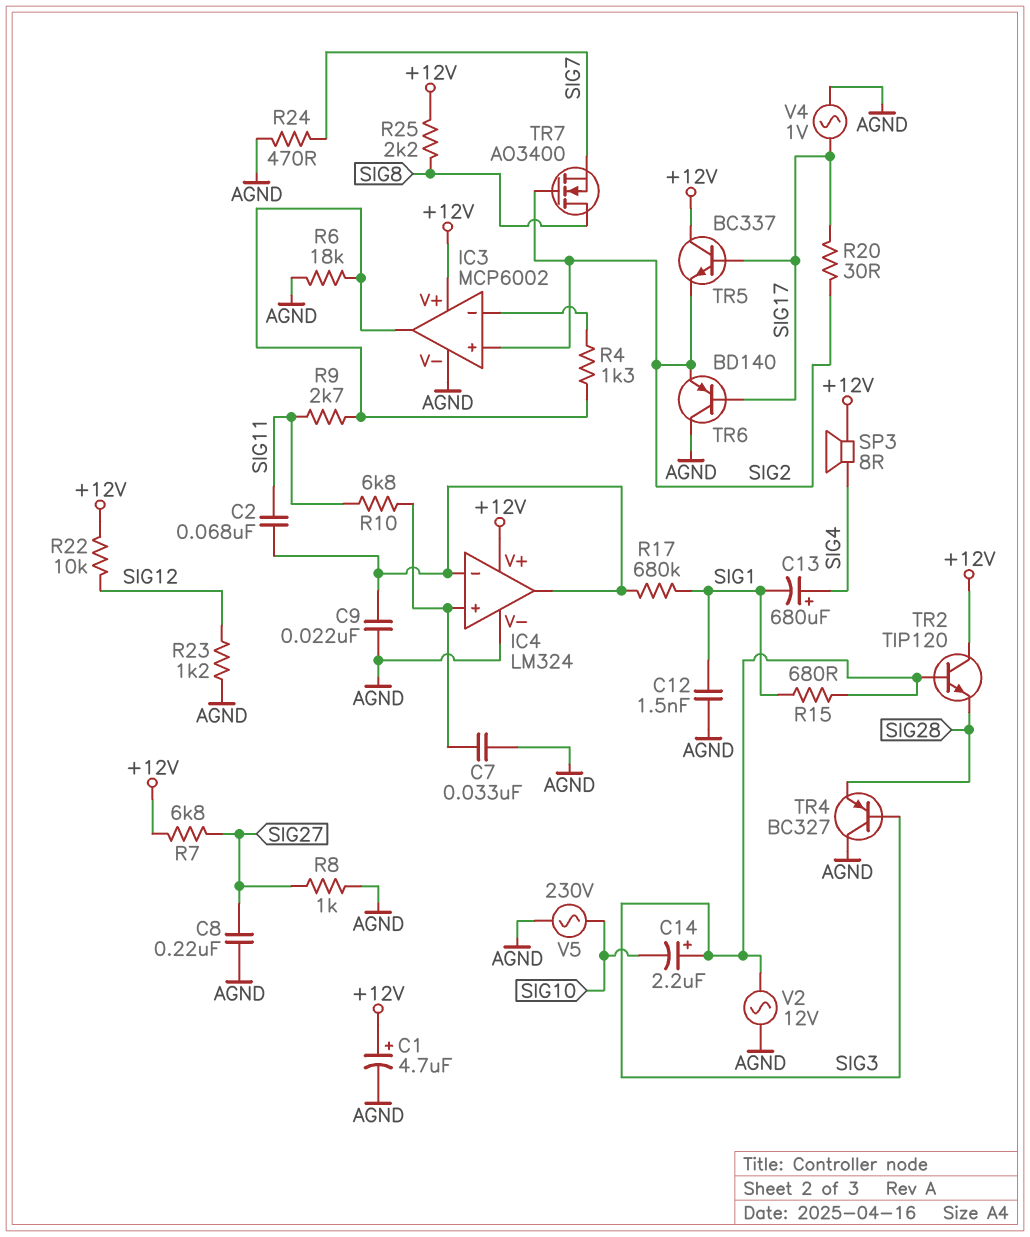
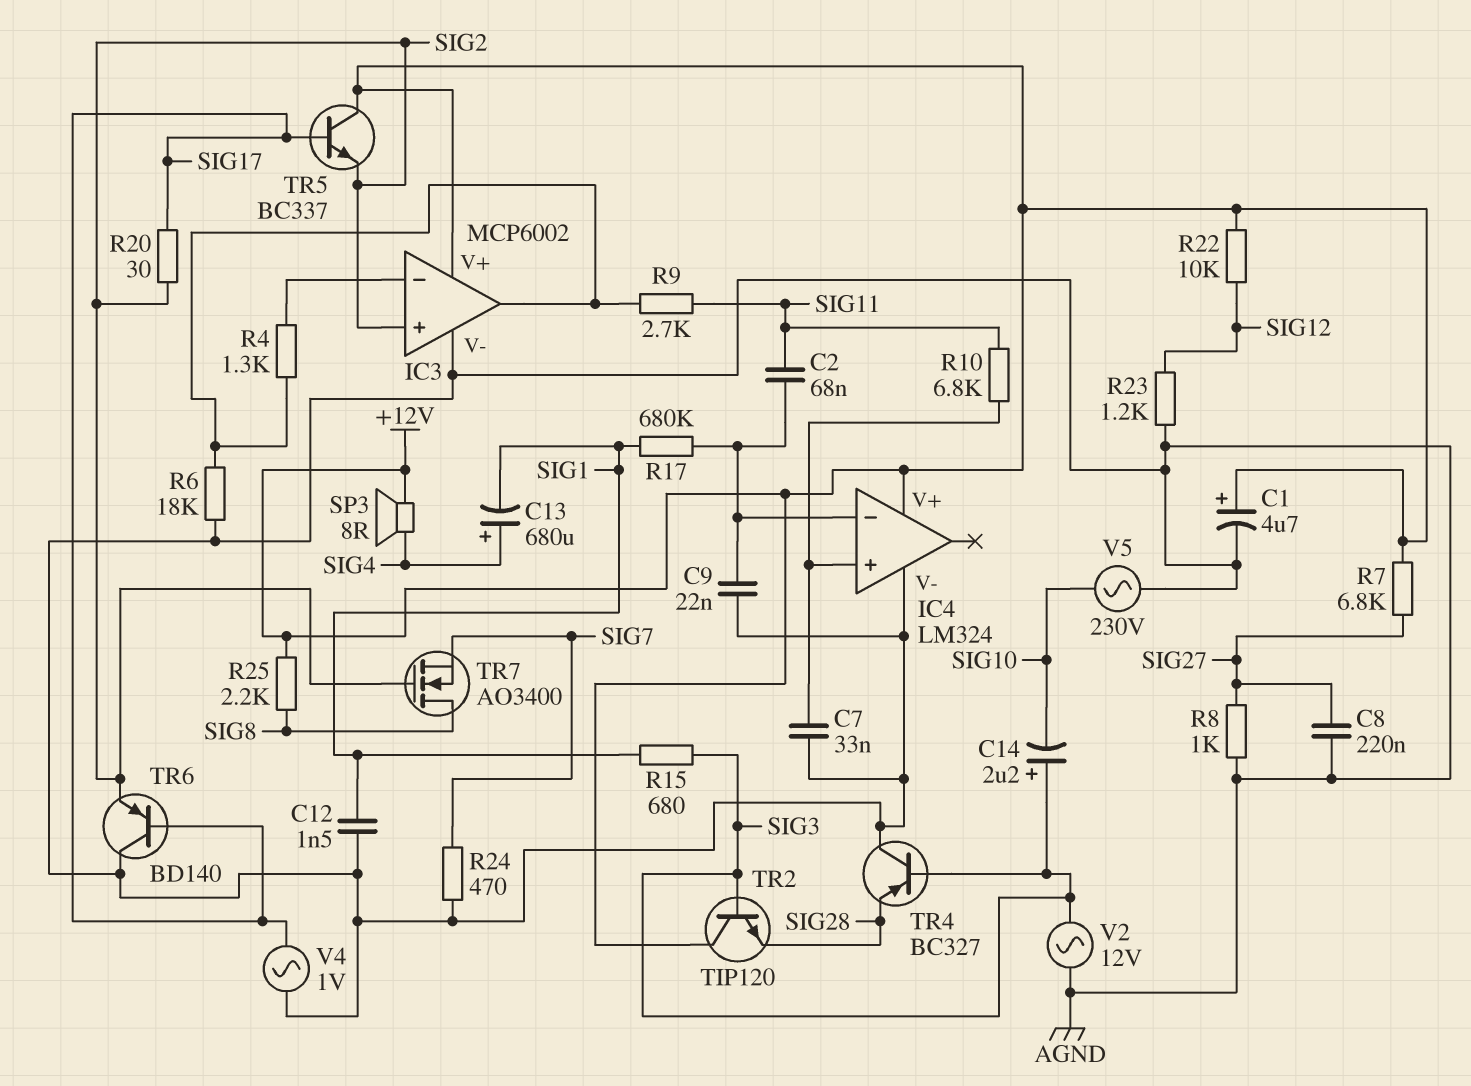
IC4 pin out: IC4/in- -> none

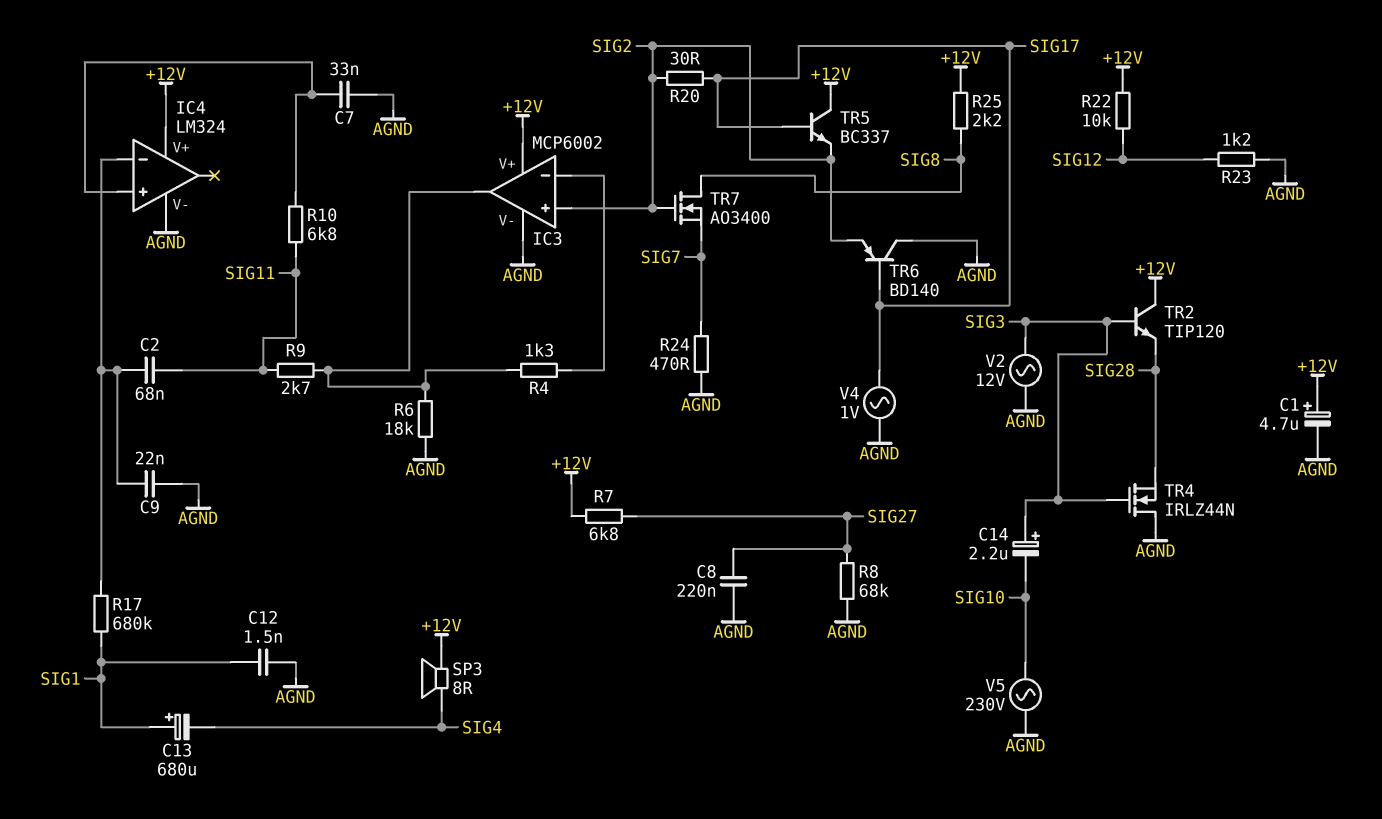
C13: 680uF (plus SIG4, minus SIG1) -> 680uF (plus SIG1, minus SIG4)
R8: 1k (AGND, SIG27) -> 68k (AGND, SIG27)
R15: 680 (SIG1, SIG3) -> none
TR4: PNP BC327 (B SIG3, C AGND, E SIG28) -> NMOS IRLZ44N (G SIG3, D AGND, S SIG28)

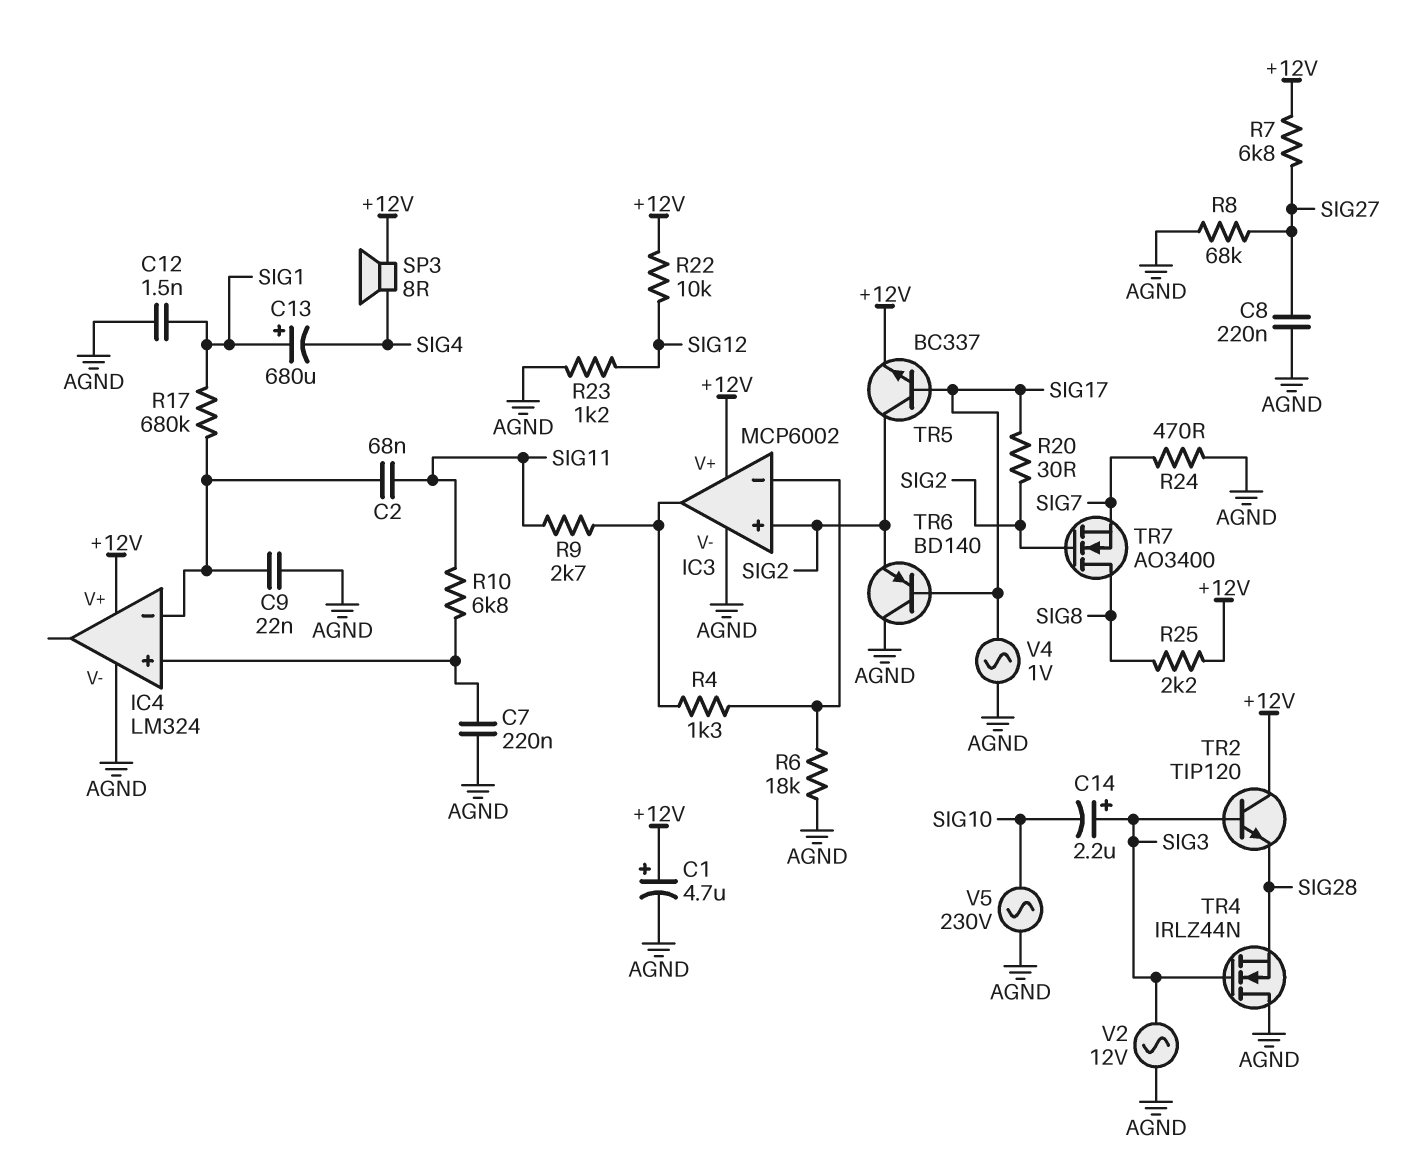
C7: 33nF (AGND, IC4/in+) -> 220nF (AGND, IC4/in+)
R6: 18k (AGND, IC3/out) -> 18k (AGND, IC3/in-)
TR5: NPN BC337 (B SIG17, C +12V, E SIG2) -> NPN BC337 (B SIG17, C SIG2, E +12V)

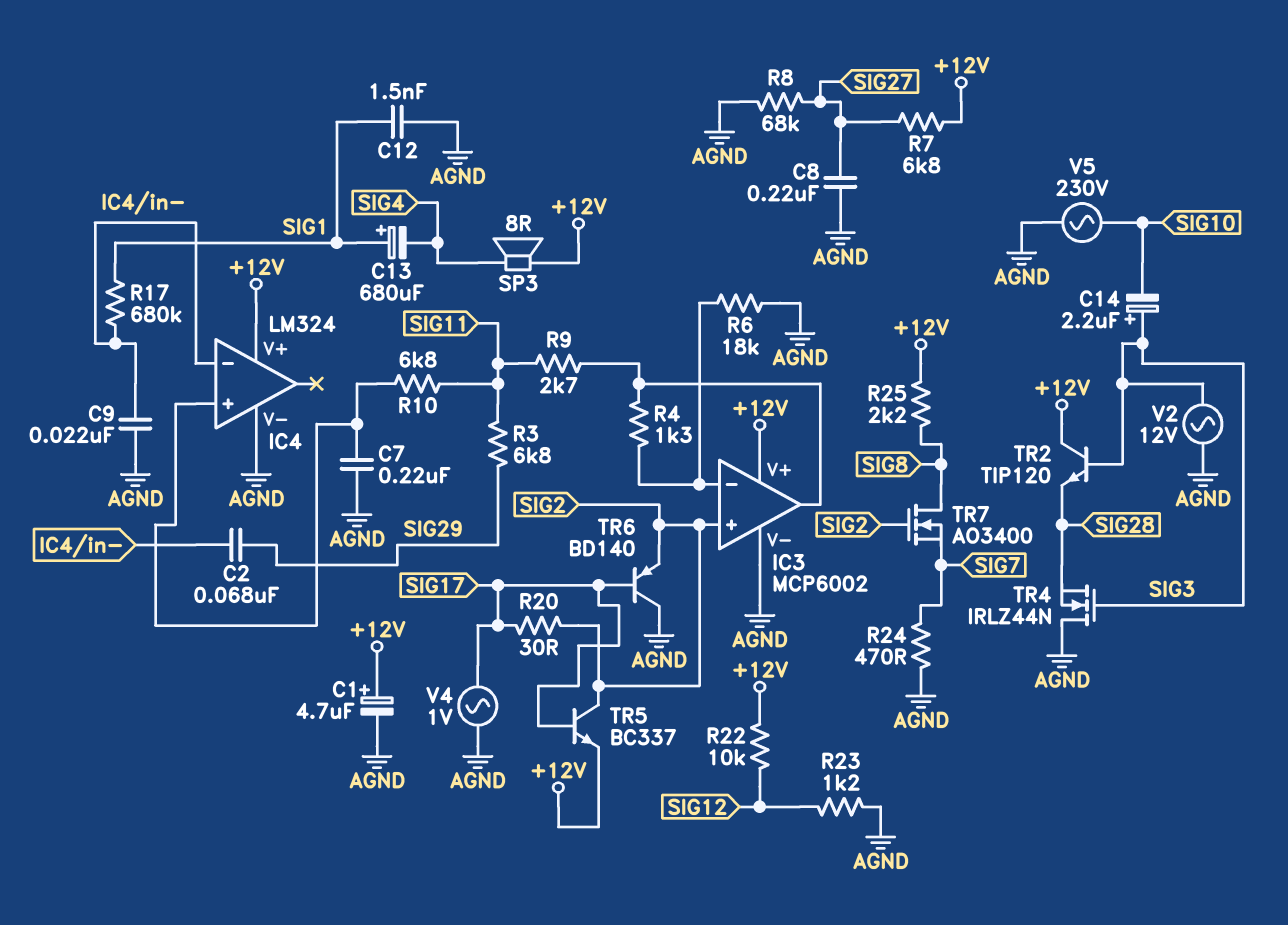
C2: 68nF (IC4/in-, SIG11) -> 68nF (IC4/in-, SIG29)
R3: none -> 6.8k (SIG11, SIG29)

